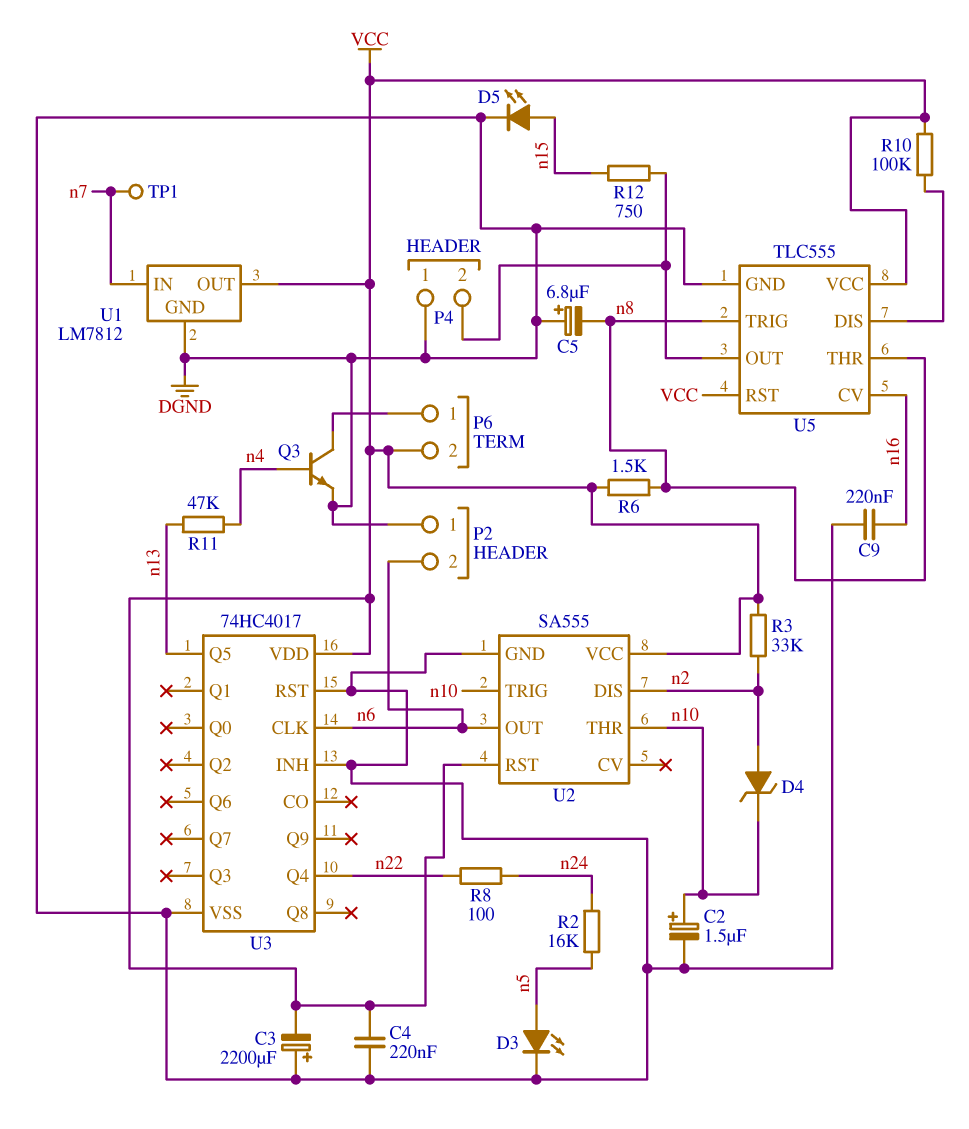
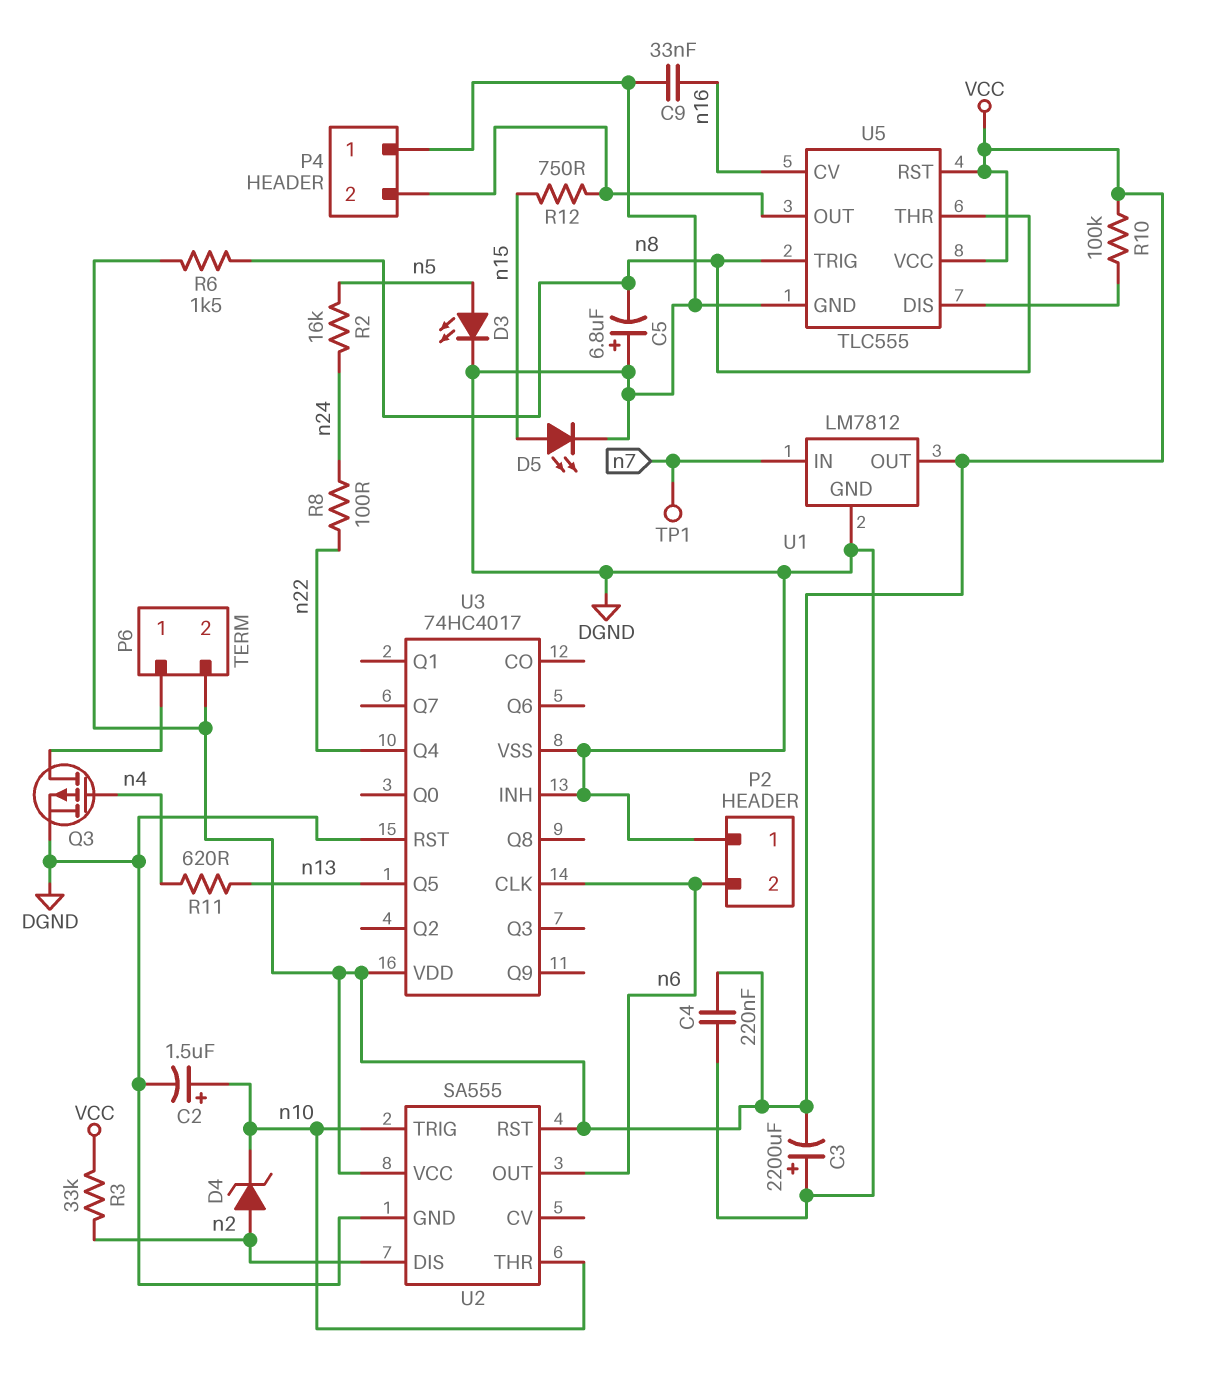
C9: 220nF (DGND, n16) -> 33nF (DGND, n16)
Q3: NPN (B n4, C P6/1, E DGND) -> PMOS (G n4, D P6/1, S DGND)
R11: 47k (n4, n13) -> 620 (n4, n13)

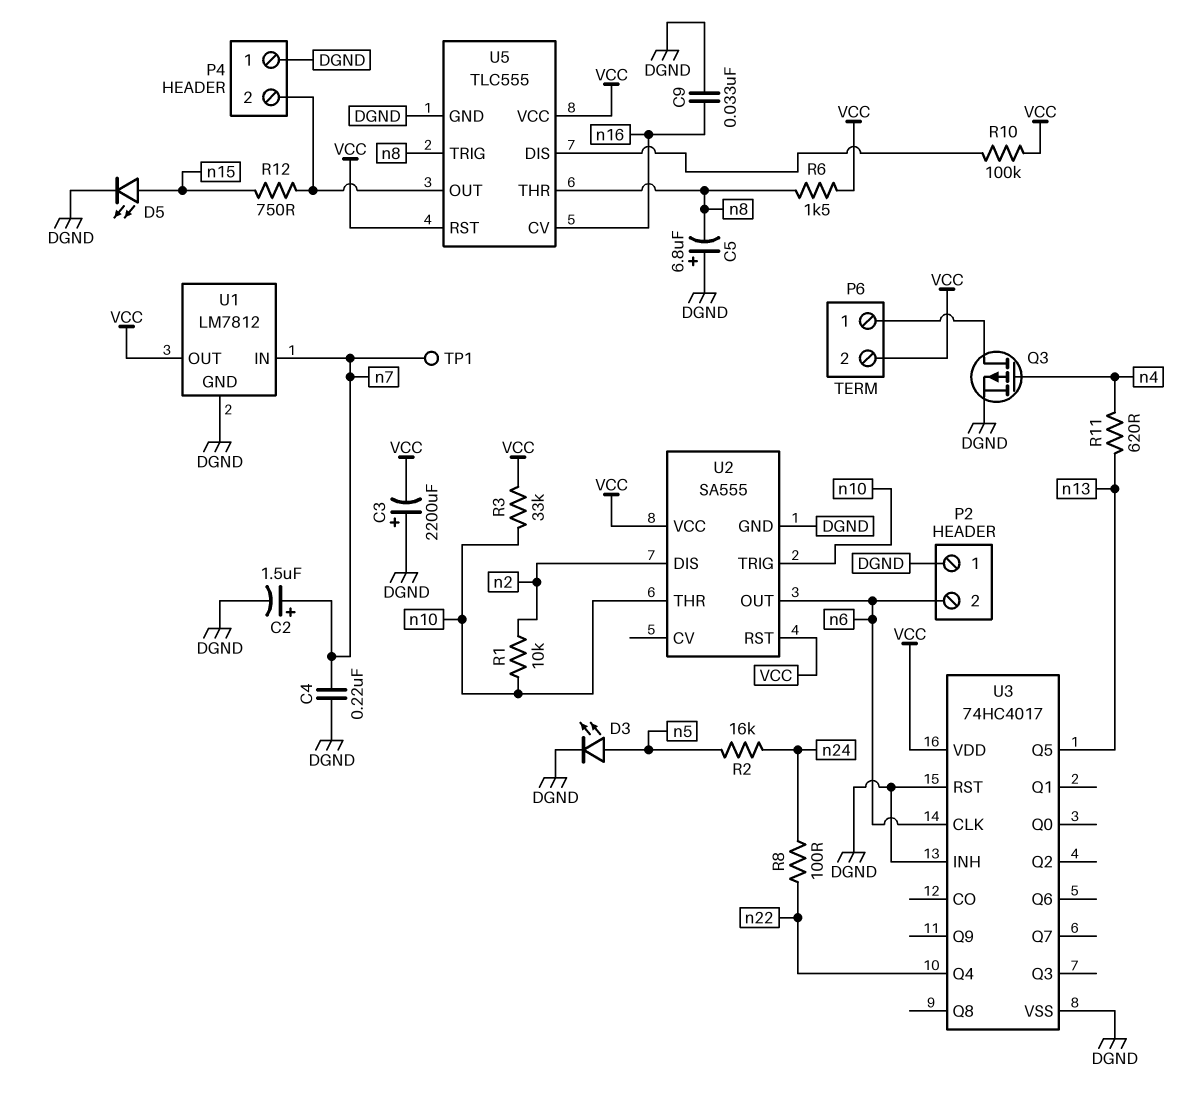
C2: 1.5uF (plus n10, minus DGND) -> 1.5uF (plus n7, minus DGND)
C4: 220nF (DGND, VCC) -> 220nF (DGND, n7)
D4: zener (A n2, K n10) -> none
R1: none -> 10k (n2, n10)
R3: 33k (VCC, n2) -> 33k (VCC, n10)

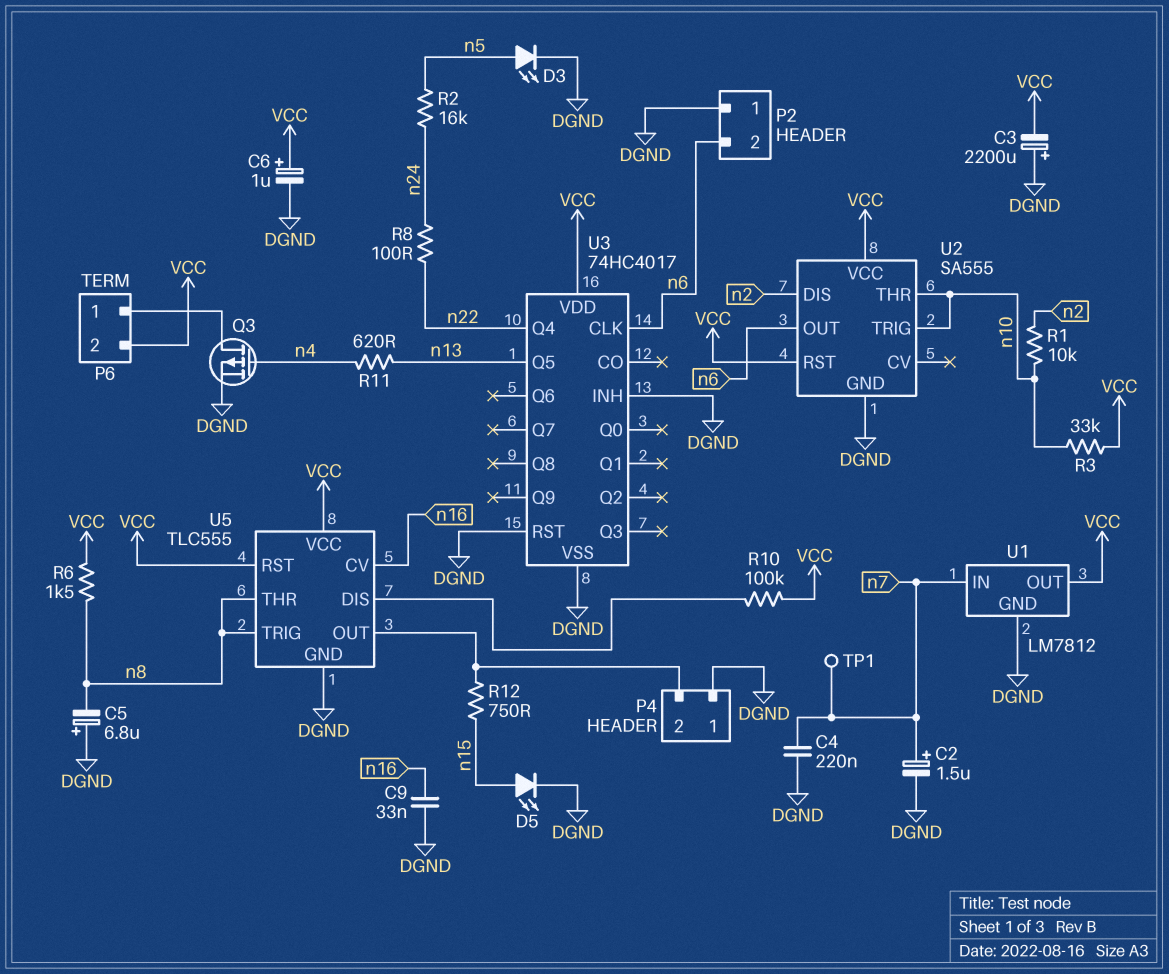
C6: none -> 1uF (plus VCC, minus DGND)

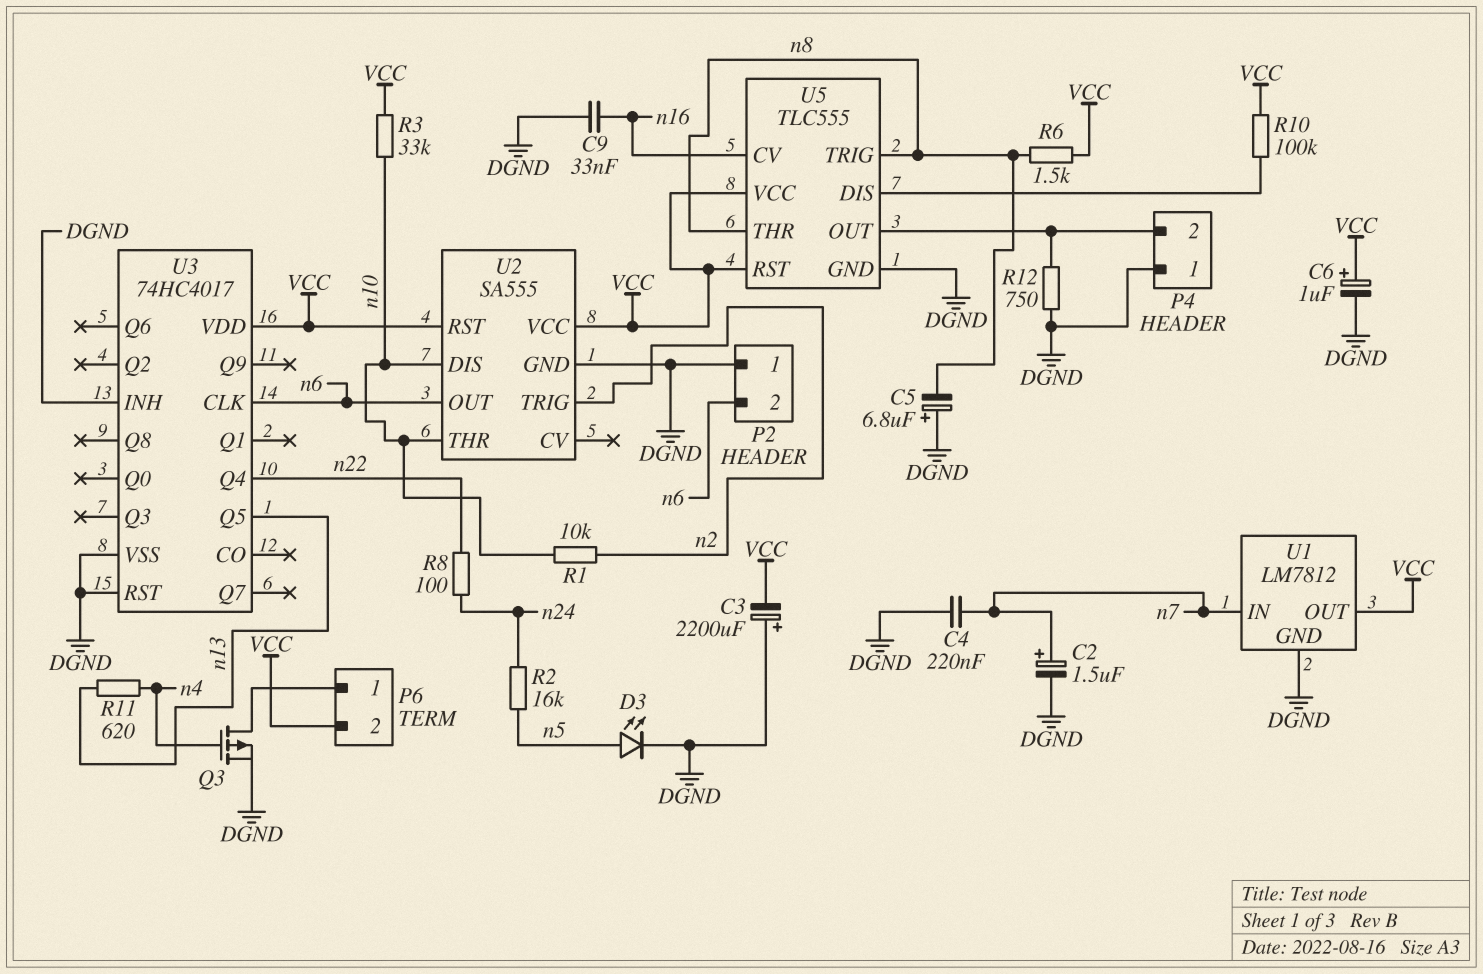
D5: LED (A n15, K DGND) -> none
R12: 750 (P4/2, n15) -> 750 (DGND, P4/2)
TP1: test point (n7) -> none
U2 pin DIS: n2 -> n10
U2 pin TRIG: n10 -> n2

